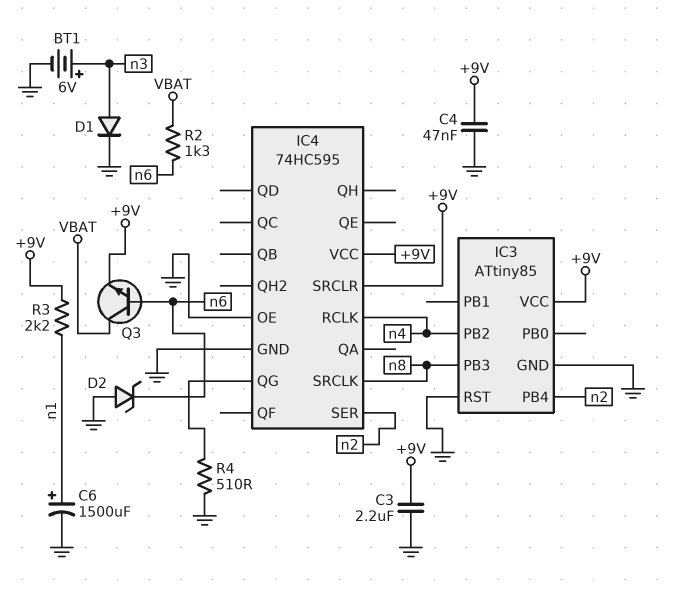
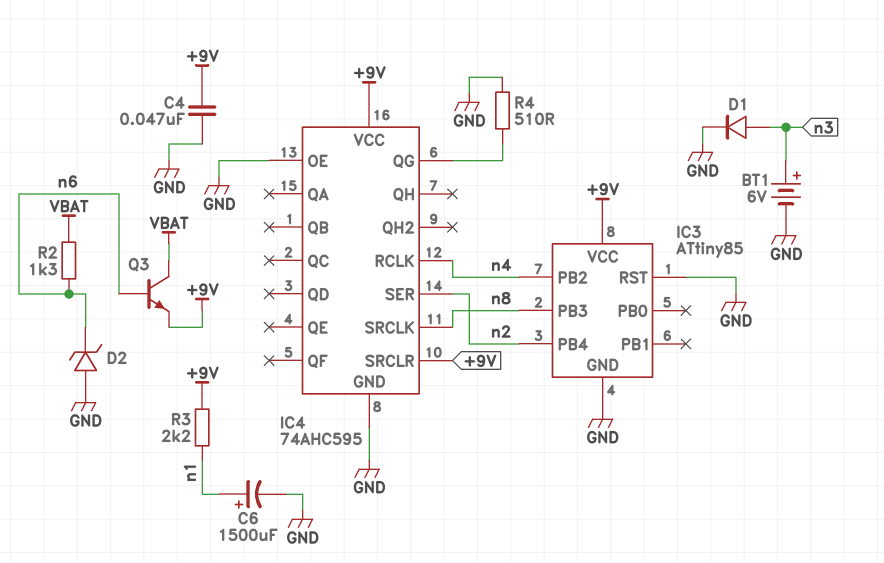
C3: 2.2uF (+9V, GND) -> none
IC4: 74HC595 -> 74AHC595

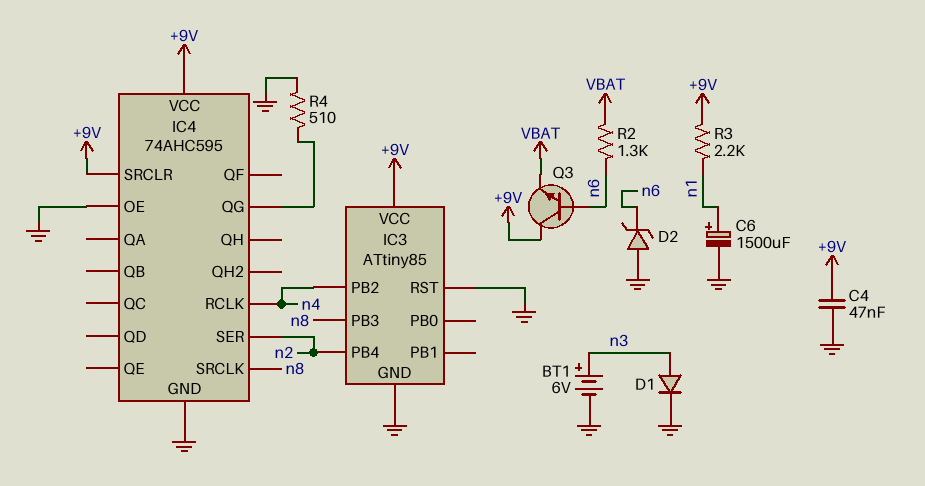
Q3: NPN (B n6, C VBAT, E +9V) -> NPN (B n6, C +9V, E VBAT)

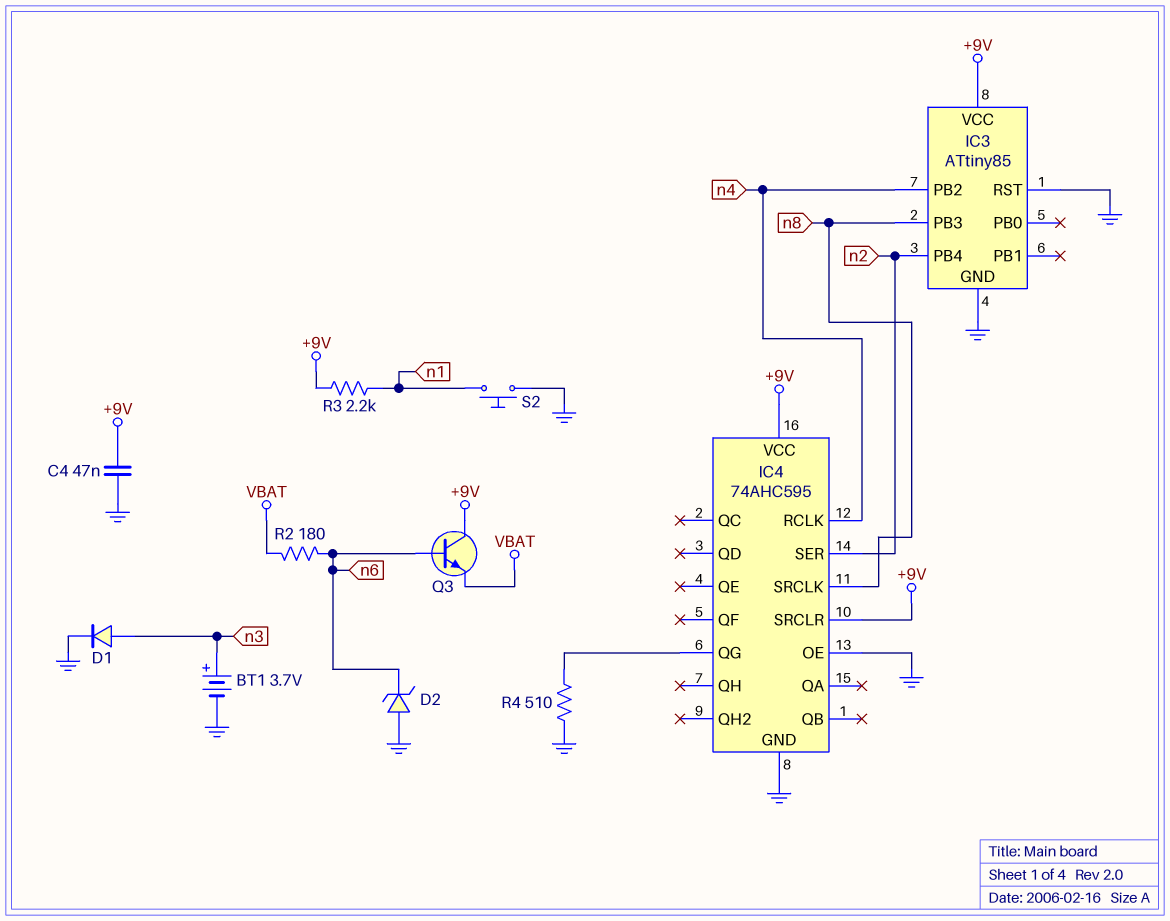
BT1: 6V (plus n3, minus GND) -> 3.7V (plus n3, minus GND)
C6: 1500uF (plus n1, minus GND) -> none
R2: 1.3k (VBAT, n6) -> 180 (VBAT, n6)
S2: none -> button (GND, n1)

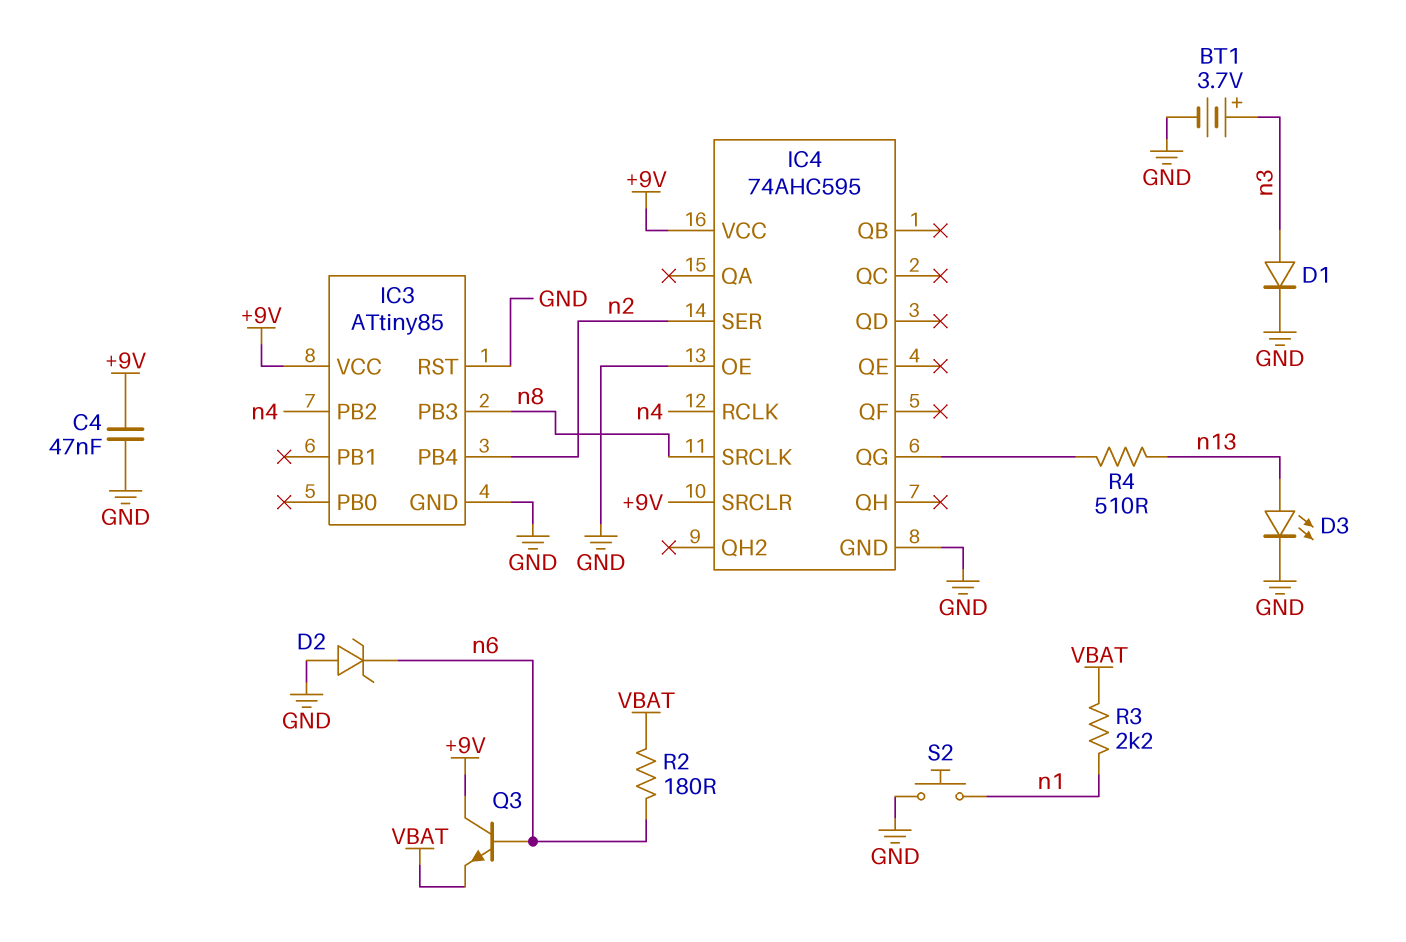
D3: none -> LED (A n13, K GND)
R3: 2.2k (+9V, n1) -> 2.2k (VBAT, n1)
R4: 510 (GND, IC4/QG) -> 510 (IC4/QG, n13)

